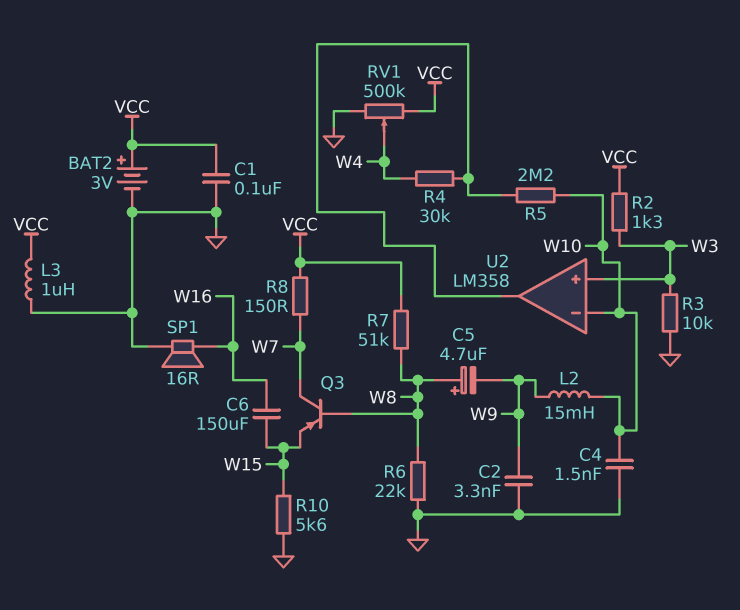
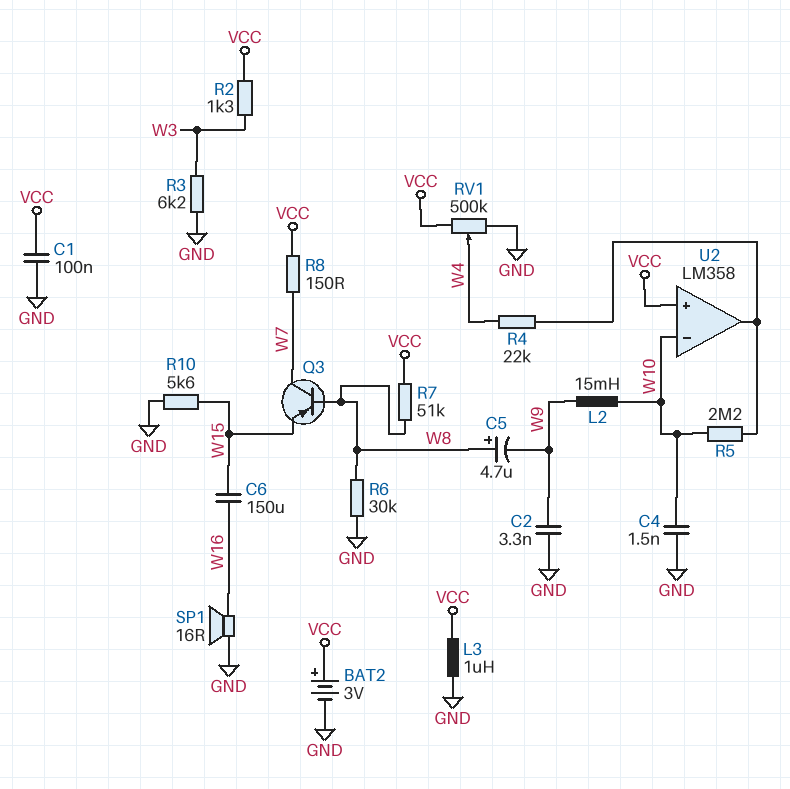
R3: 10k (GND, W3) -> 6.2k (GND, W3)
R4: 30k (U2/out, W4) -> 22k (U2/out, W4)
R6: 22k (GND, W8) -> 30k (GND, W8)
U2 pin in+: W3 -> VCC

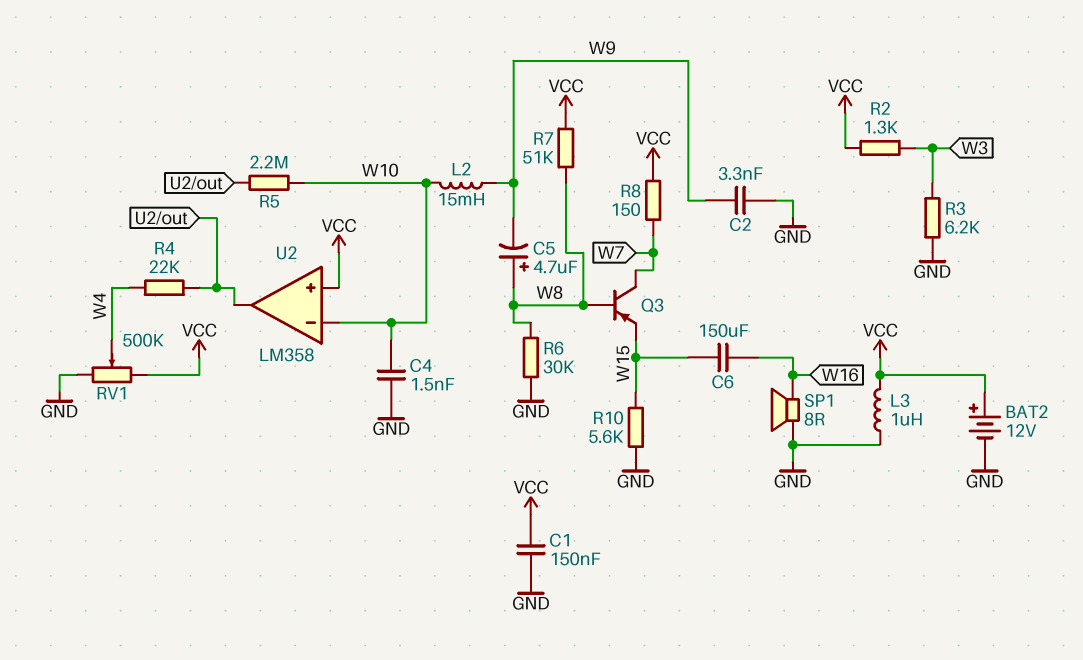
BAT2: 3V (plus VCC, minus GND) -> 12V (plus VCC, minus GND)
C1: 100nF (GND, VCC) -> 150nF (GND, VCC)
SP1: speaker 16R (GND, W16) -> speaker 8R (GND, W16)

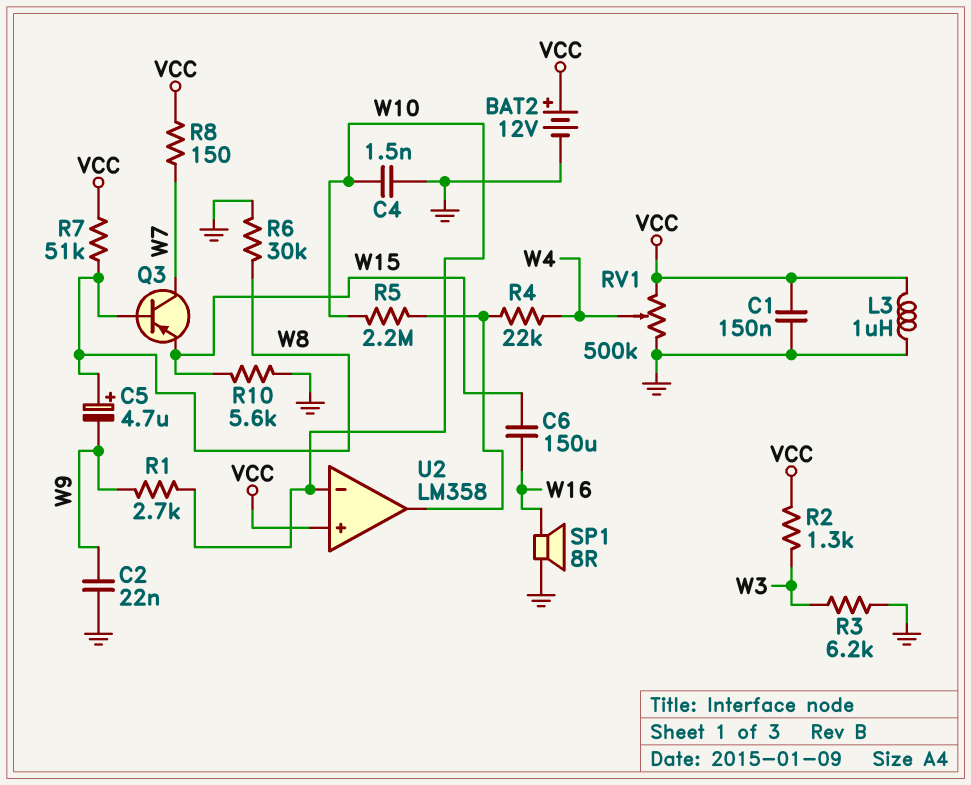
C2: 3.3nF (GND, W9) -> 22nF (GND, W9)
L2: 15mH (W9, W10) -> none
R1: none -> 2.7k (W9, W10)

